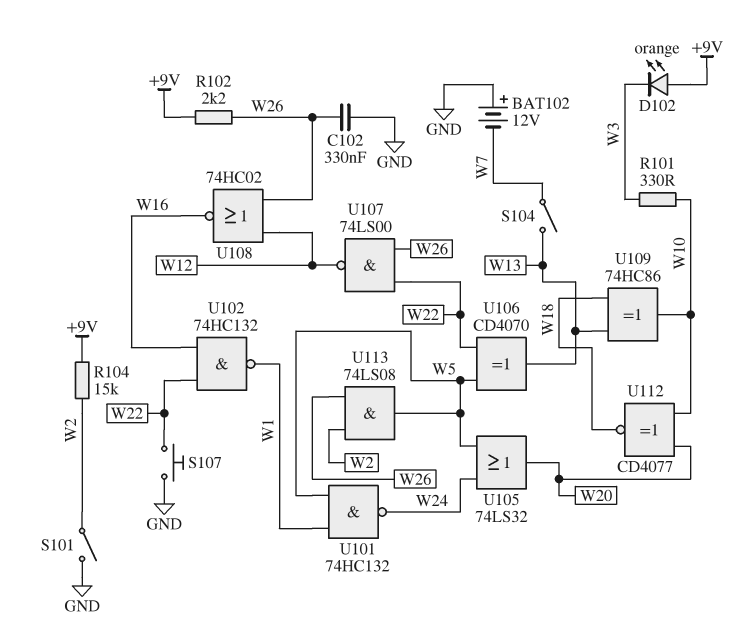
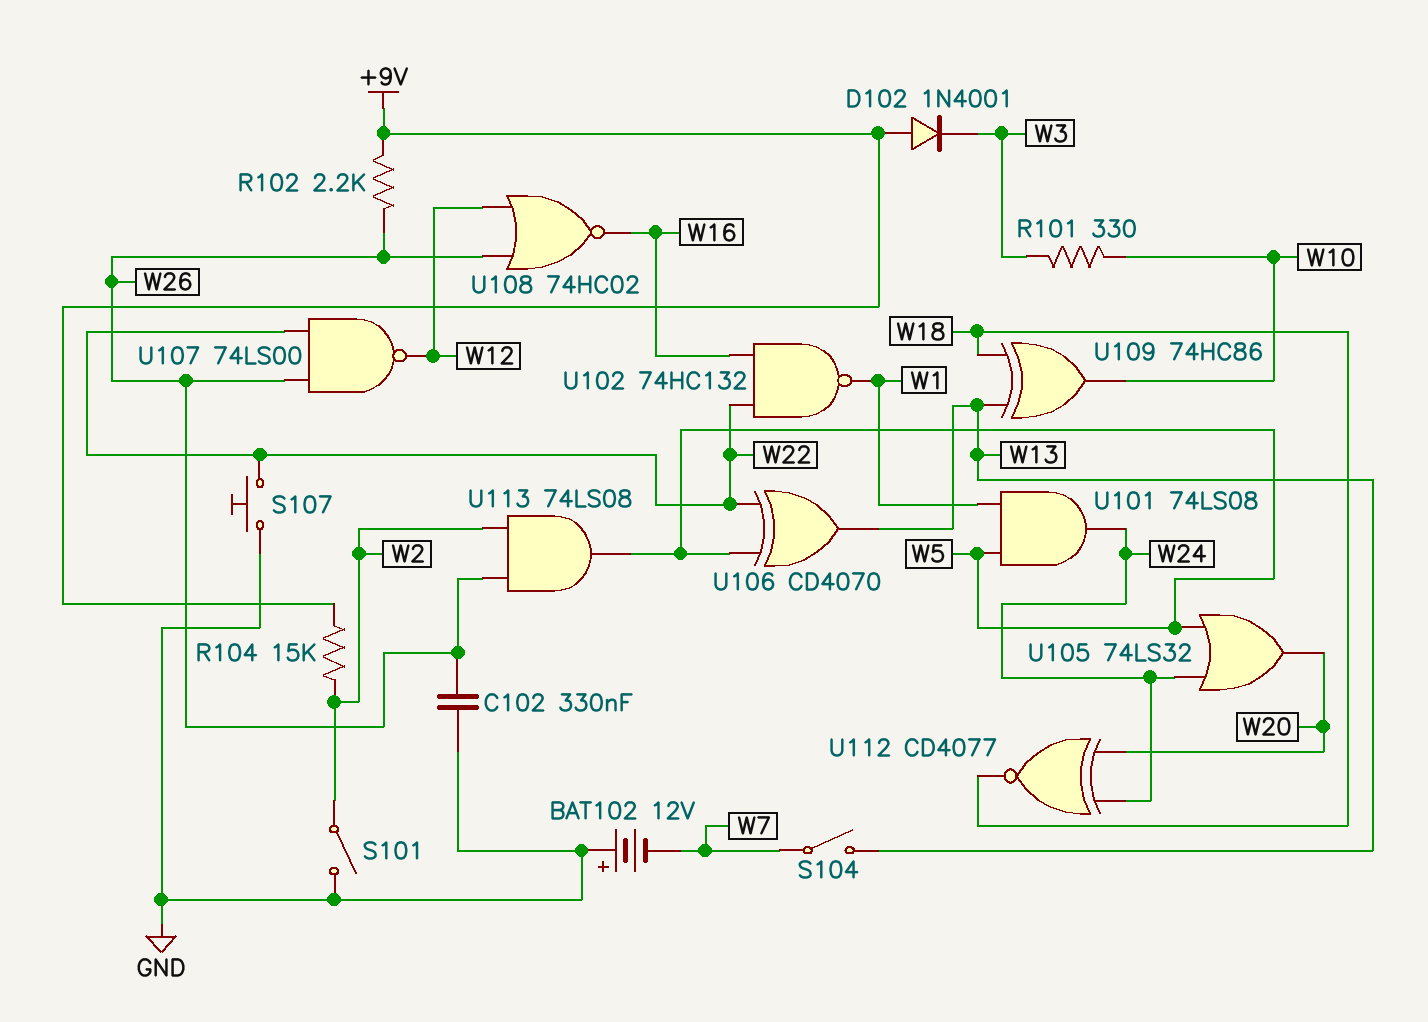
D102: LED orange (A +9V, K W3) -> diode 1N4001 (A +9V, K W3)
U101: NAND 74HC132 (in W1, in W5, out W24) -> AND 74LS08 (in W1, in W5, out W24)
U112: XNOR CD4077 (in W10, in W20, out W18) -> XNOR CD4077 (in W20, in W24, out W18)

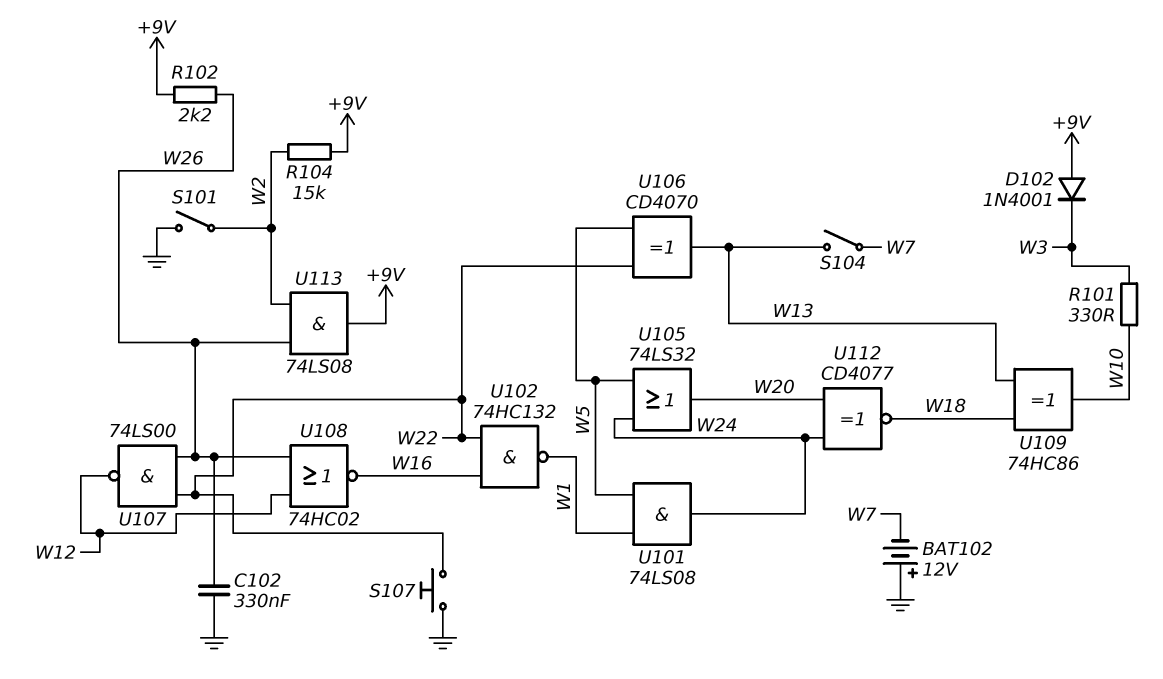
U113: AND 74LS08 (in W2, in W26, out W5) -> AND 74LS08 (in W2, in W26, out +9V)

